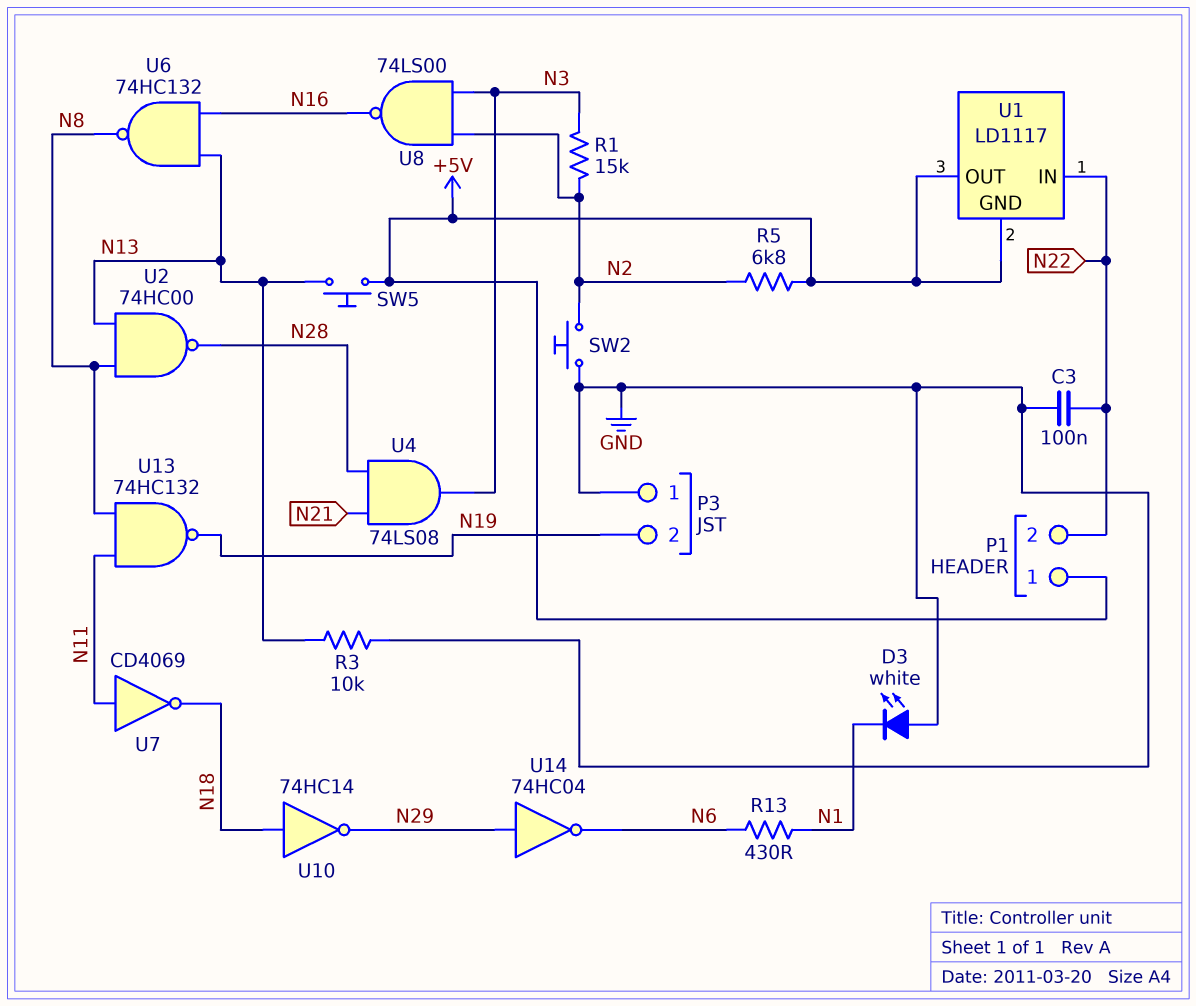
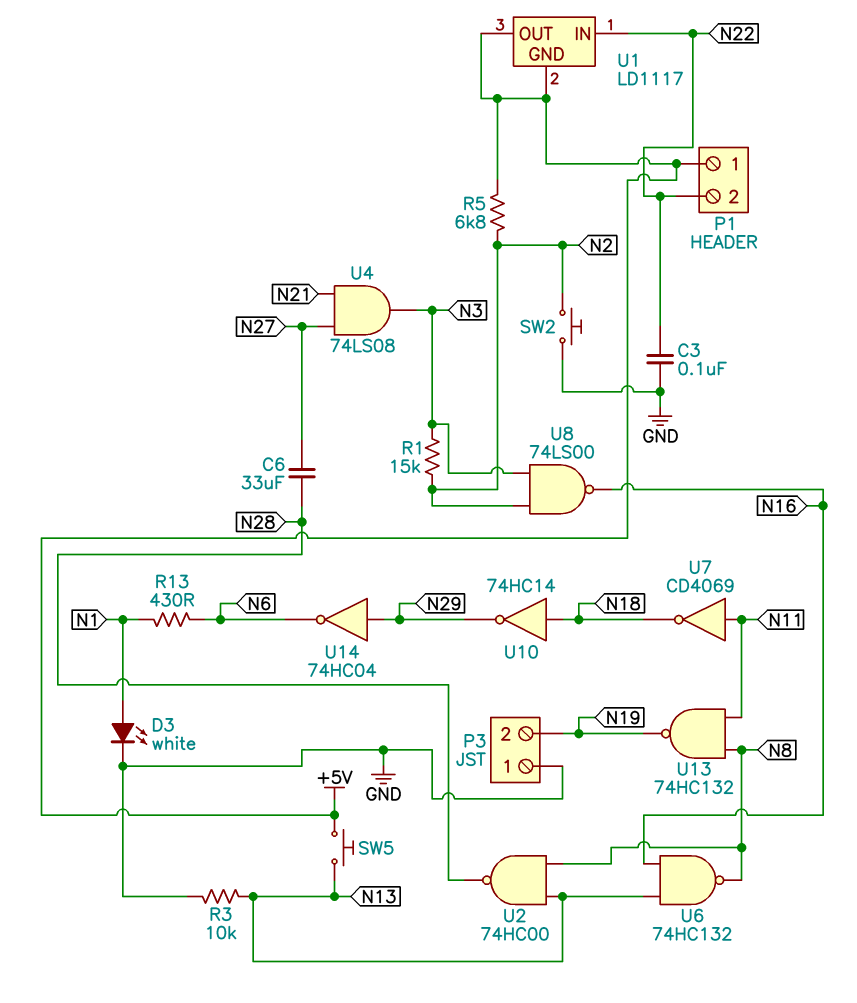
C6: none -> 33uF (N27, N28)
D3: LED white (A GND, K N1) -> LED white (A N1, K GND)
U4: AND 74LS08 (in N21, in N28, out N3) -> AND 74LS08 (in N21, in N27, out N3)

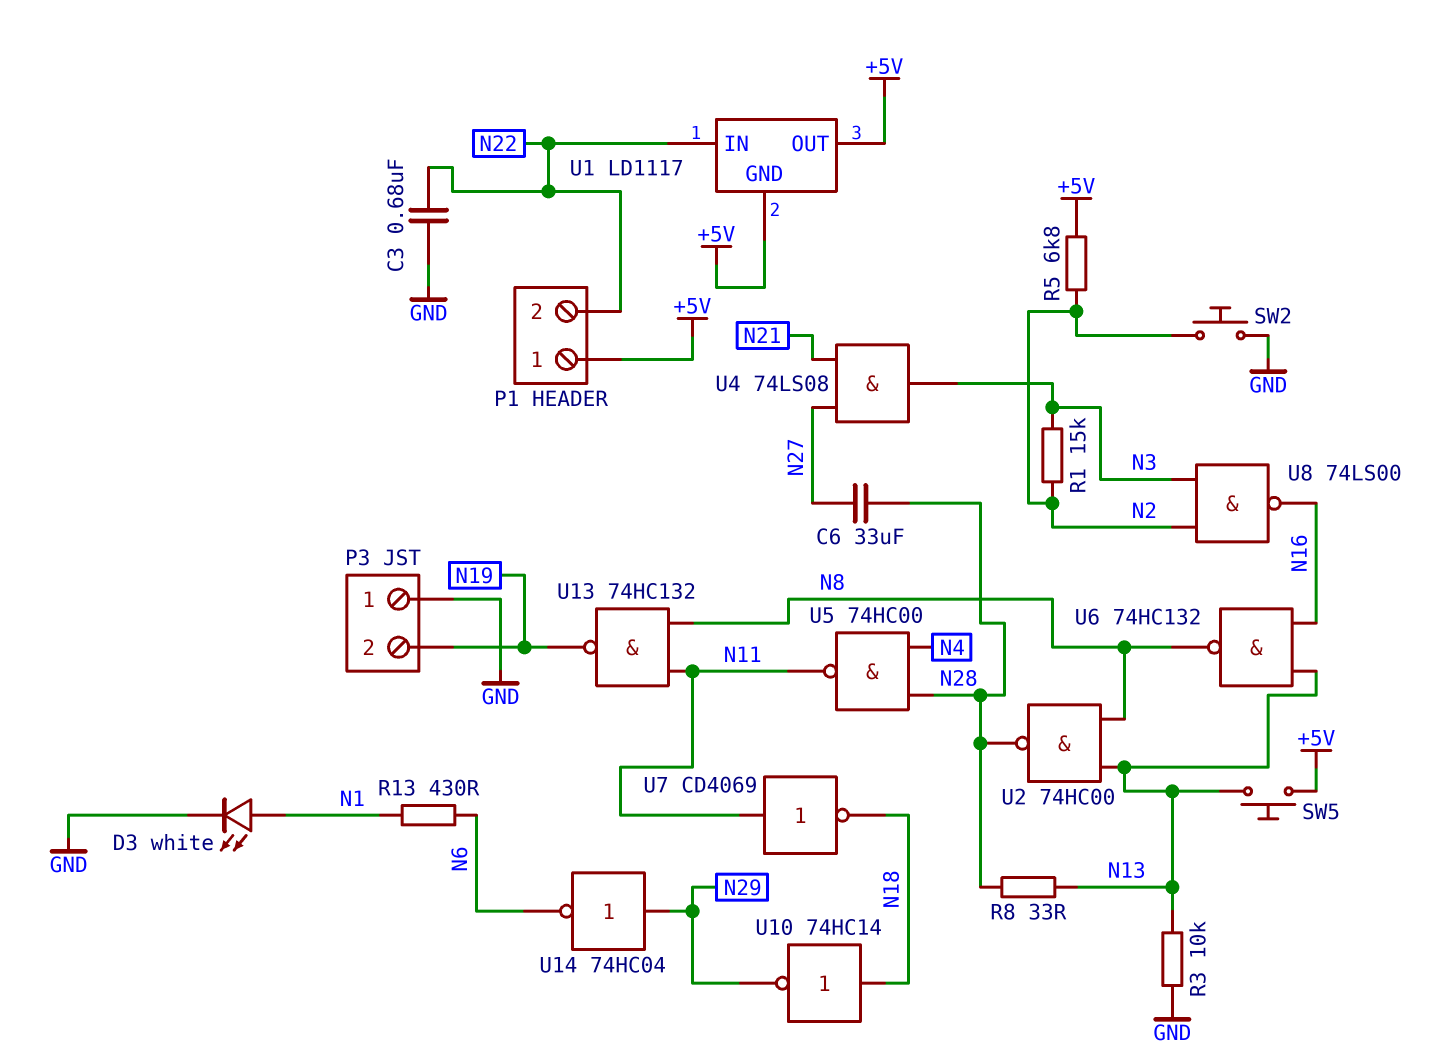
C3: 100nF (GND, N22) -> 680nF (GND, N22)
R8: none -> 33 (N13, N28)
U5: none -> NAND 74HC00 (in N4, in N28, out N11)

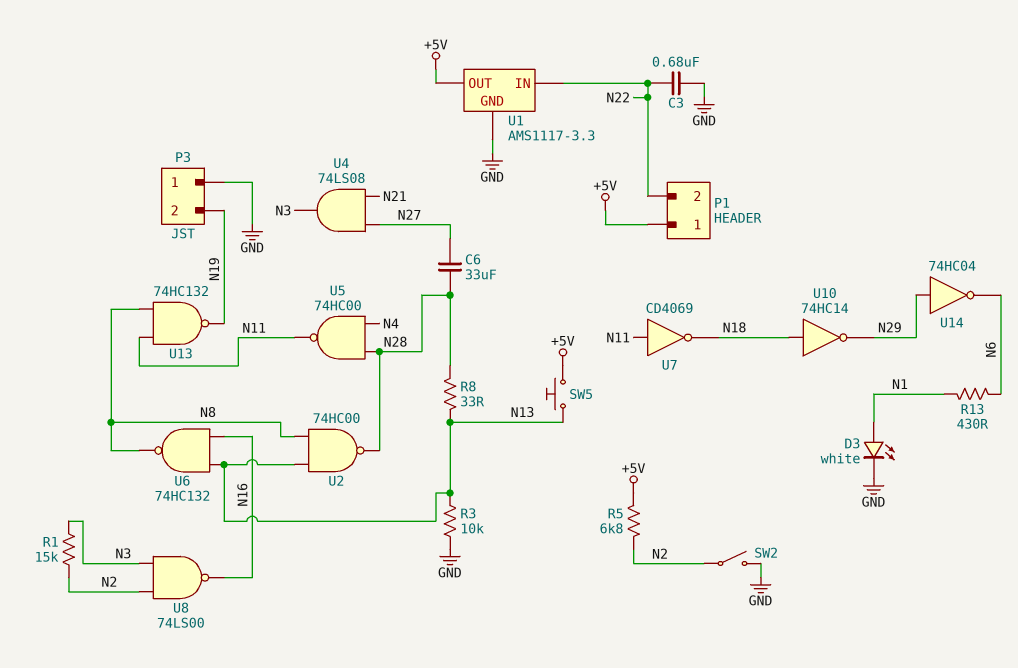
SW2: button (GND, N2) -> switch (GND, N2)
U1: LD1117 -> AMS1117-3.3
U1 pin GND: +5V -> GND

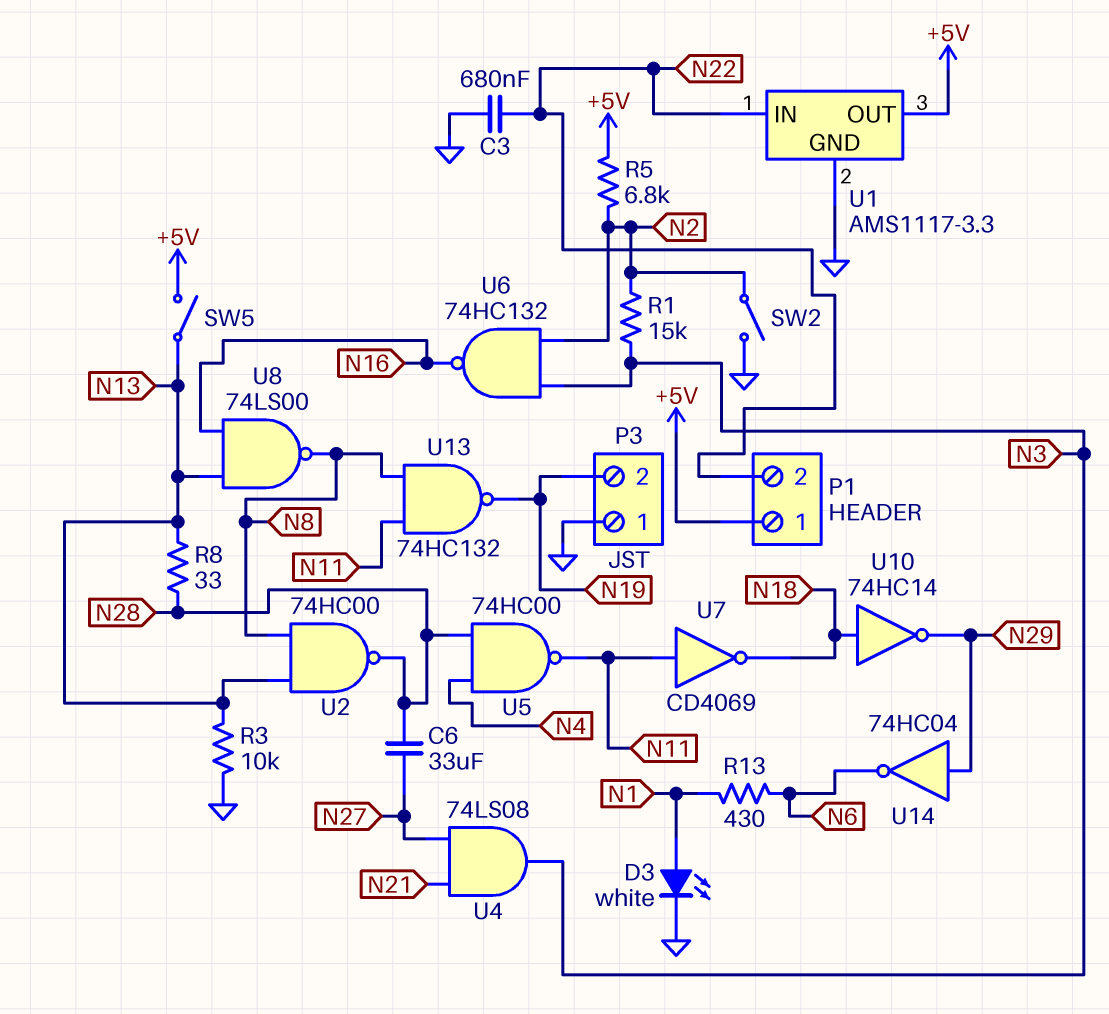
SW5: button (+5V, N13) -> switch (+5V, N13)
U6: NAND 74HC132 (in N13, in N16, out N8) -> NAND 74HC132 (in N2, in N3, out N16)
U8: NAND 74LS00 (in N2, in N3, out N16) -> NAND 74LS00 (in N13, in N16, out N8)

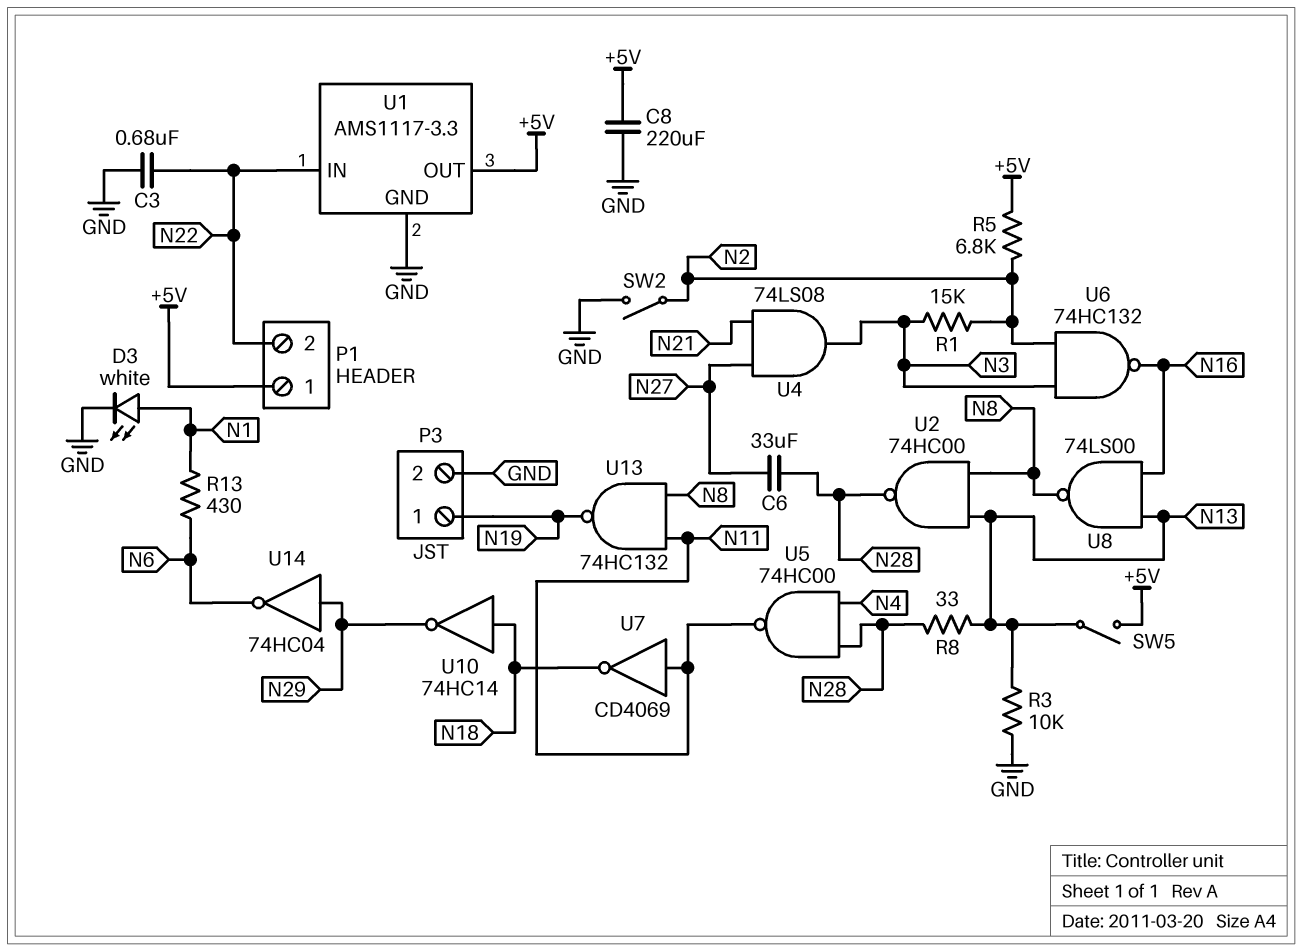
C8: none -> 220uF (+5V, GND)
P3 pin 1: GND -> N19
P3 pin 2: N19 -> GND

